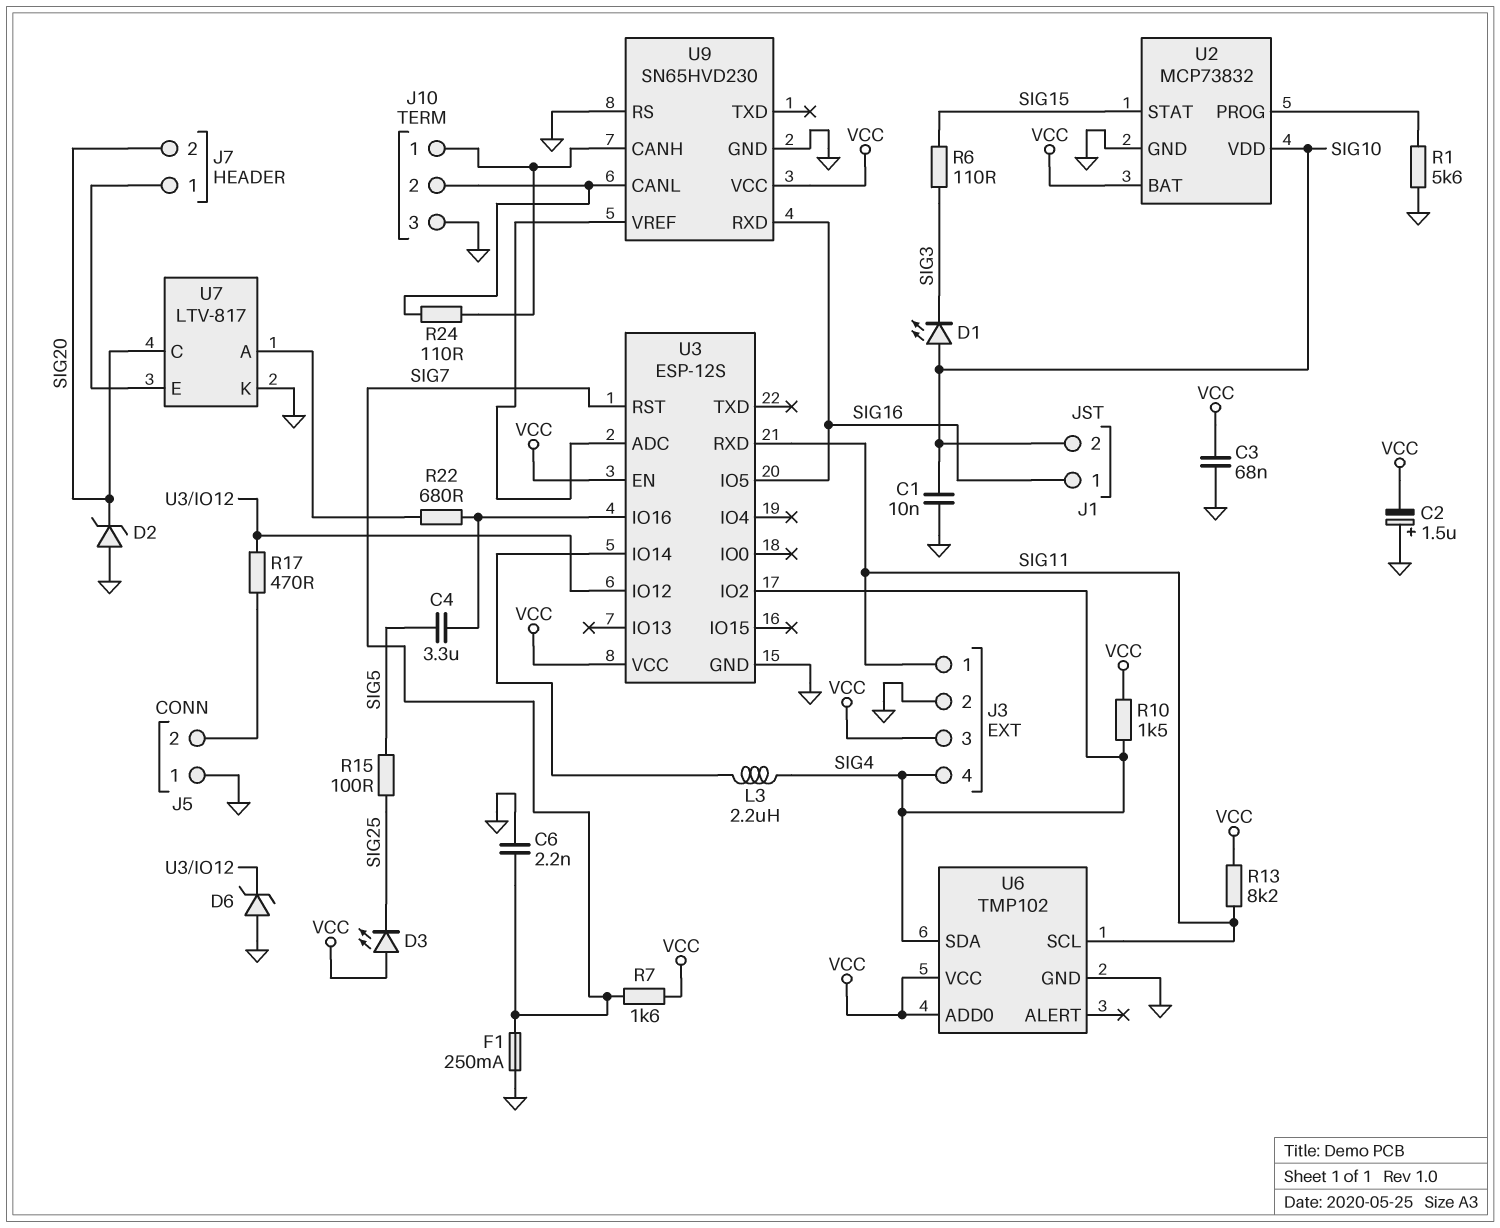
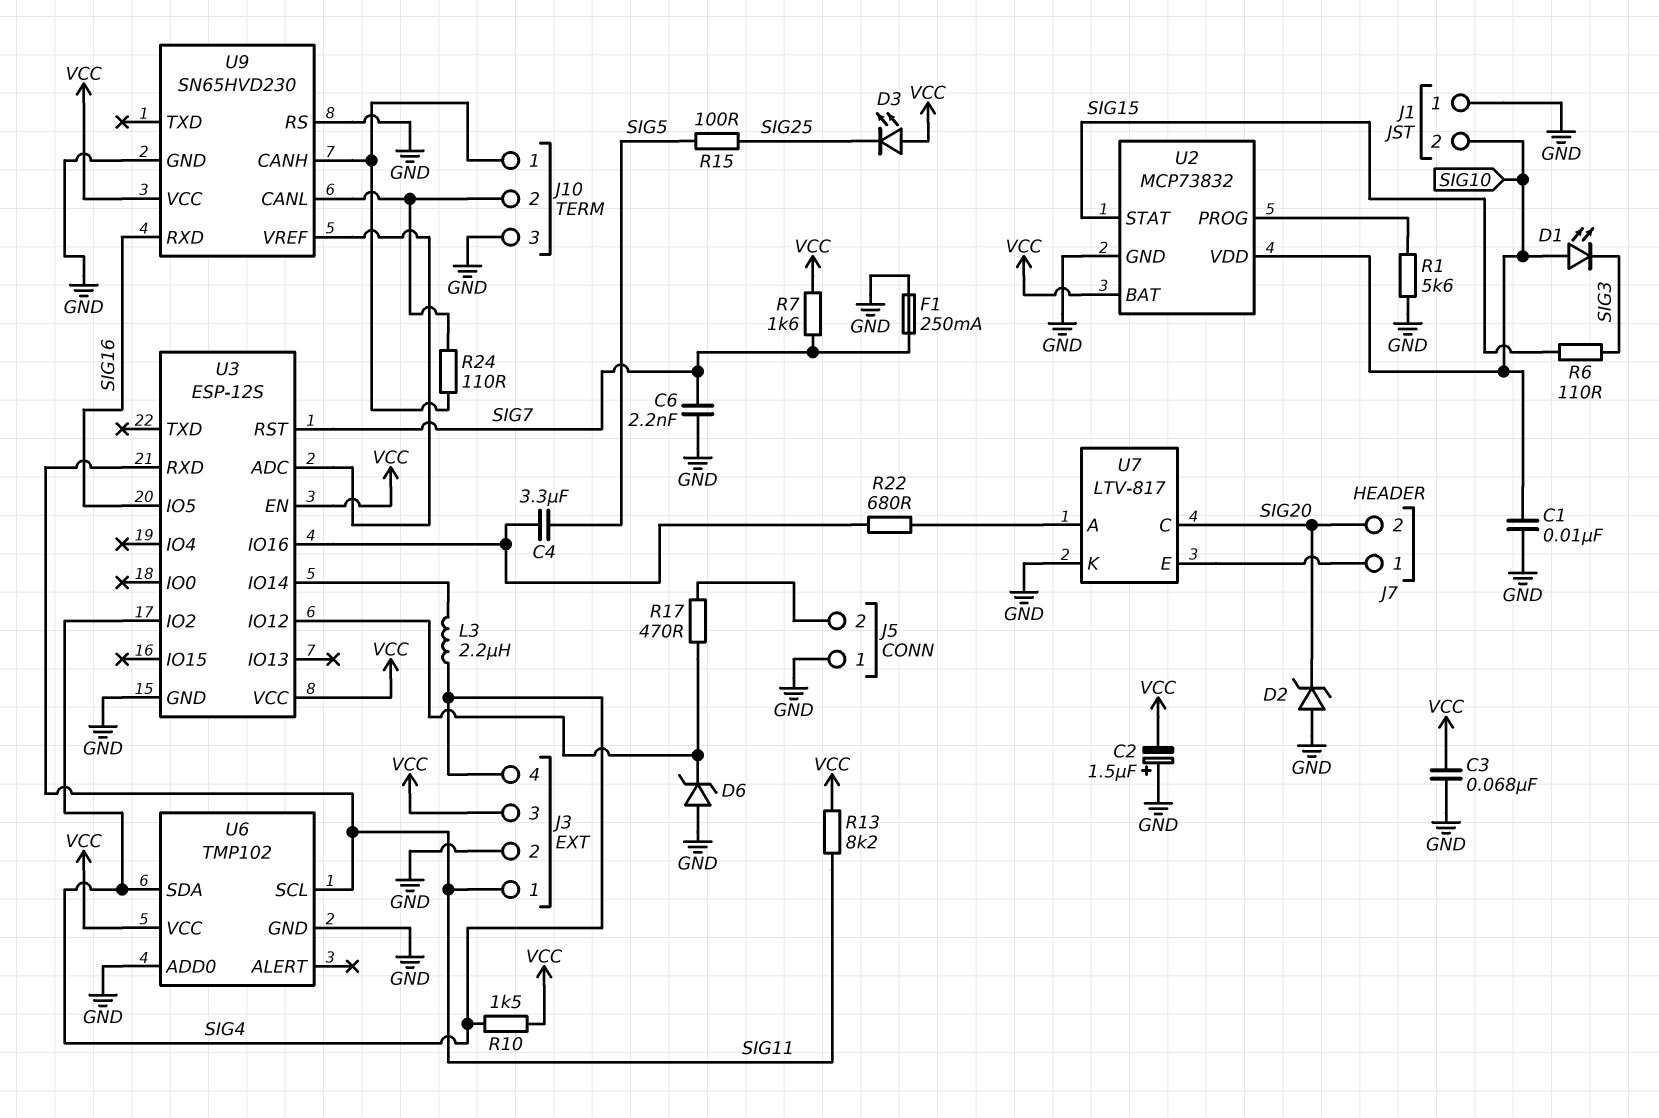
J1 pin 1: SIG16 -> GND
U6 pin ADD0: VCC -> GND

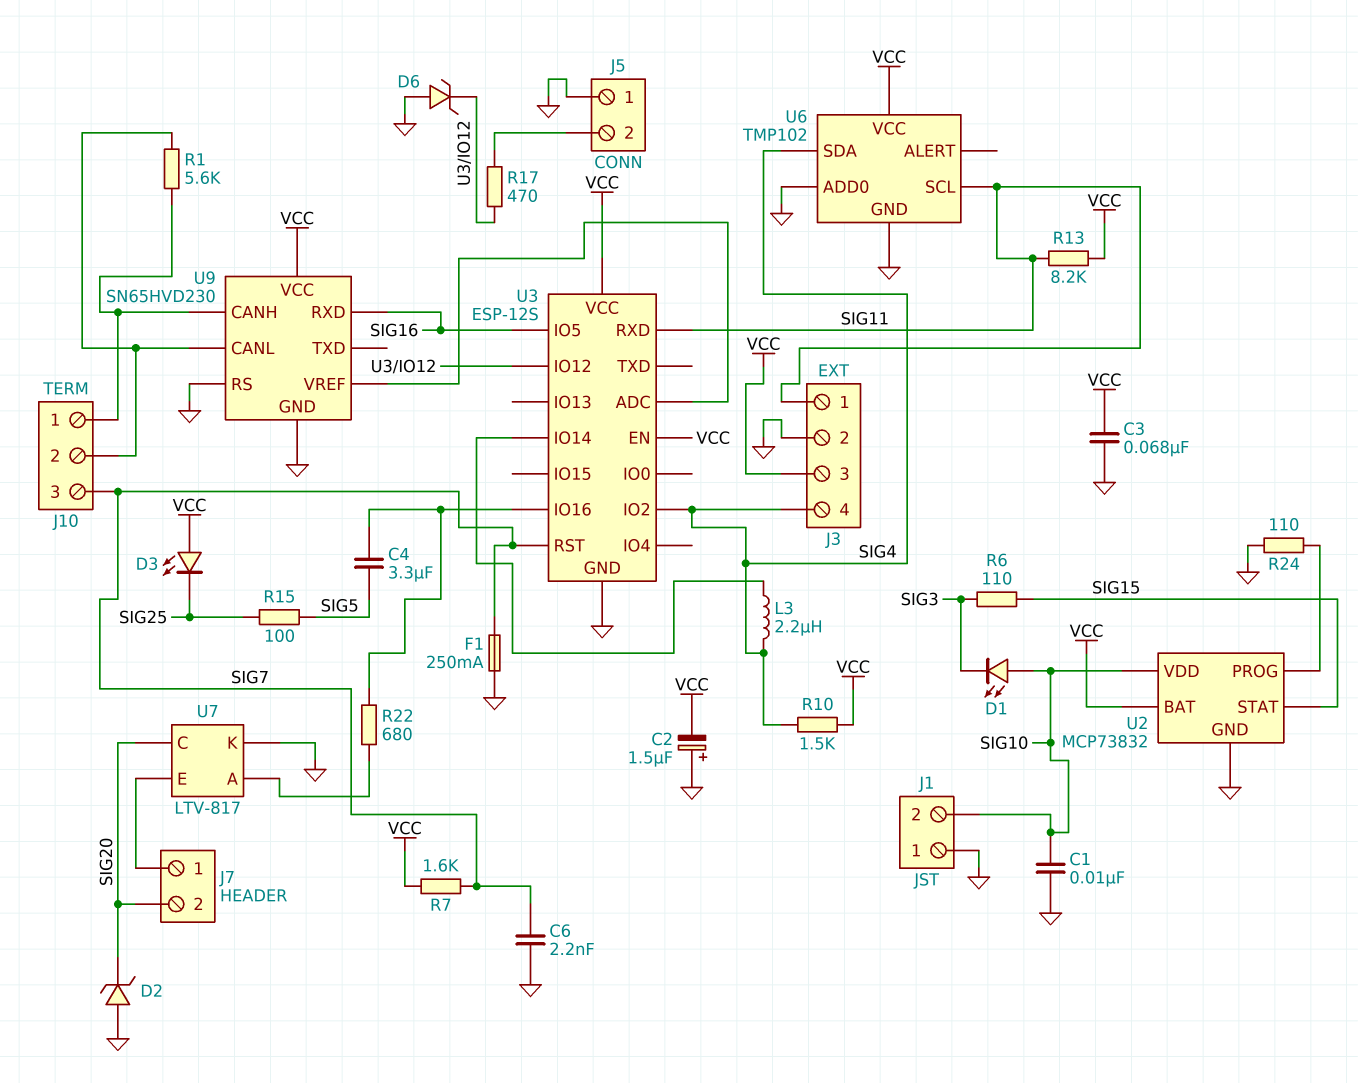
J10 pin 3: GND -> SIG7
R1: 5.6k (GND, U2/PROG) -> 5.6k (J10/1, J10/2)
R24: 110 (J10/1, J10/2) -> 110 (GND, U2/PROG)

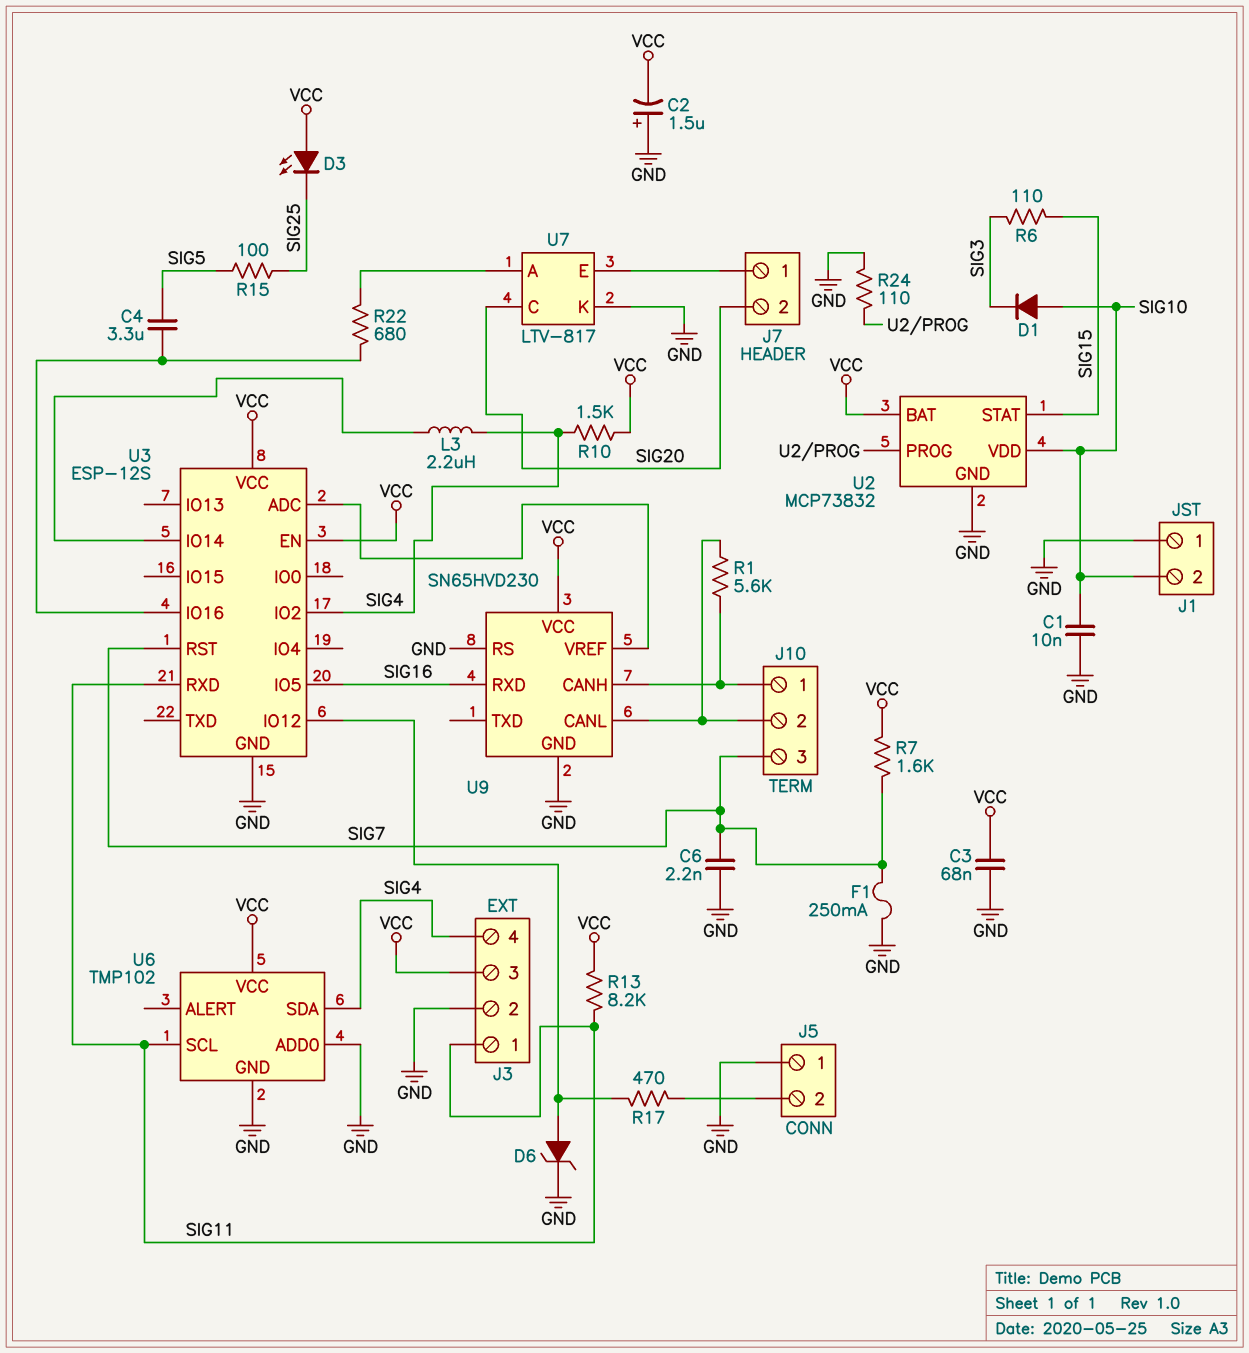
D1: LED (A SIG10, K SIG3) -> diode (A SIG10, K SIG3)
D2: zener (A GND, K SIG20) -> none
D6: zener (A GND, K U3/IO12) -> zener (A U3/IO12, K GND)

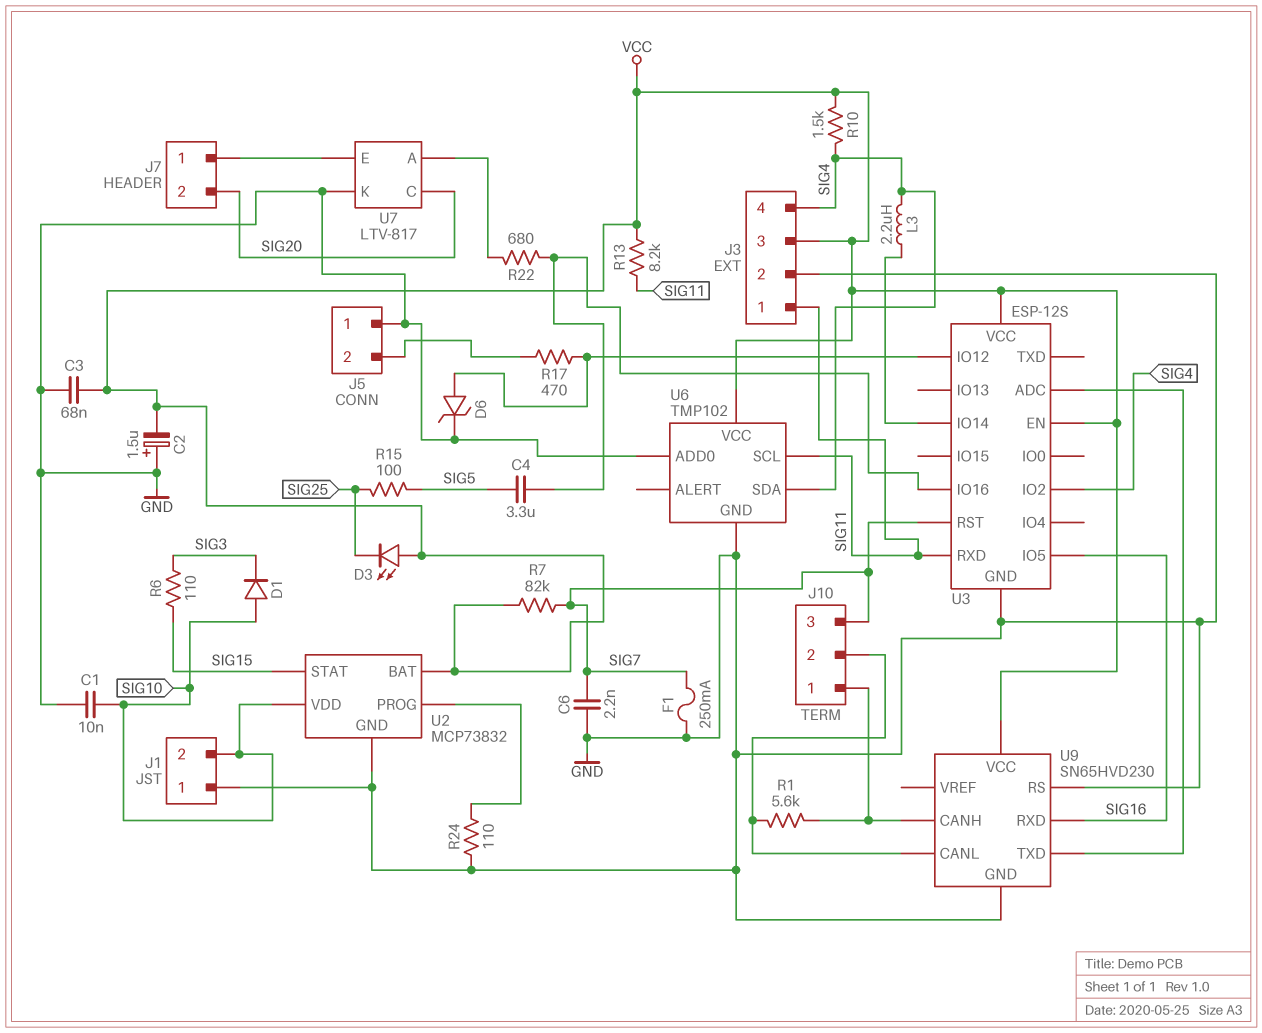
R7: 1.6k (SIG7, VCC) -> 82k (SIG7, VCC)
U9 pin TXD: none -> U3/ADC
U9 pin VREF: U3/ADC -> none

